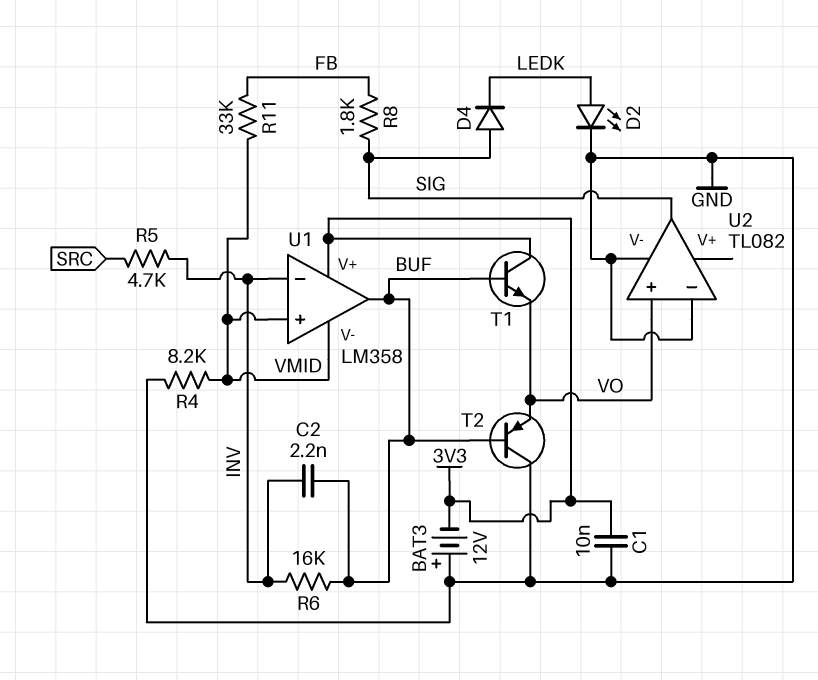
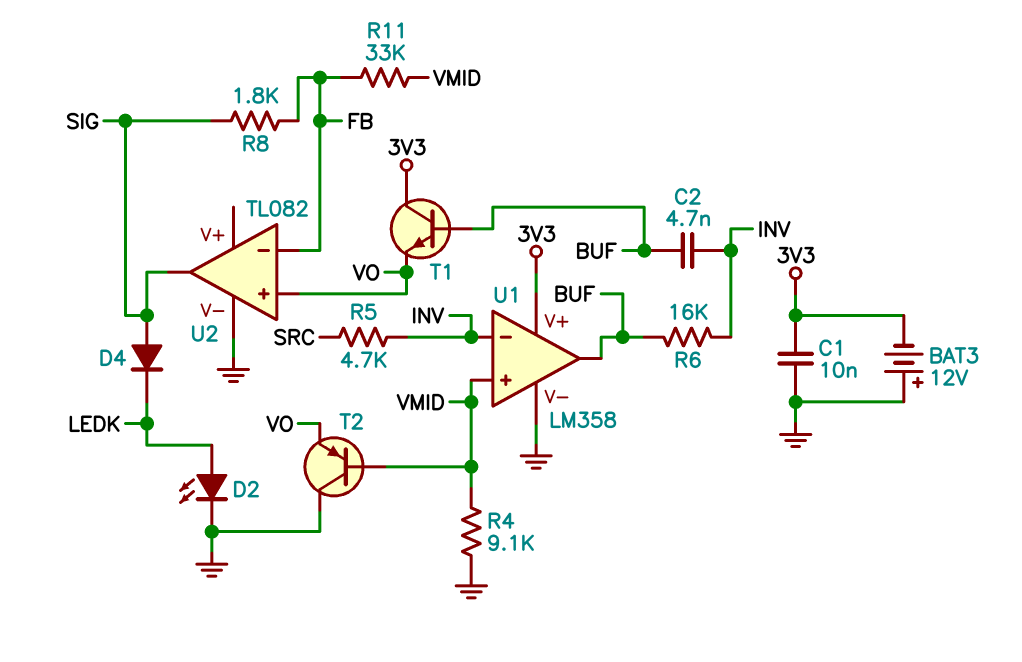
C2: 2.2nF (BUF, INV) -> 4.7nF (BUF, INV)
R4: 8.2k (GND, VMID) -> 9.1k (GND, VMID)
T2: PNP (B BUF, C GND, E VO) -> PNP (B VMID, C GND, E VO)
U1 pin V-: VMID -> GND
U2 pin in-: GND -> FB

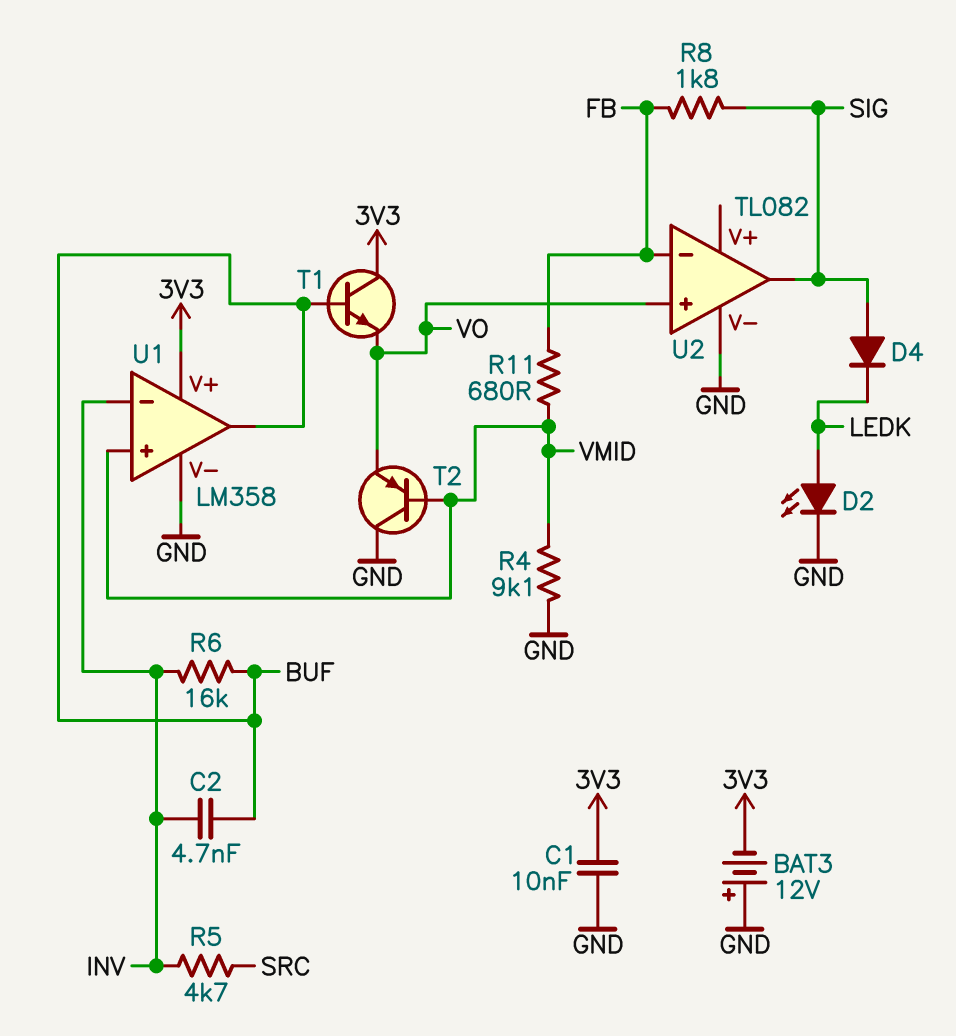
R11: 33k (FB, VMID) -> 680 (FB, VMID)

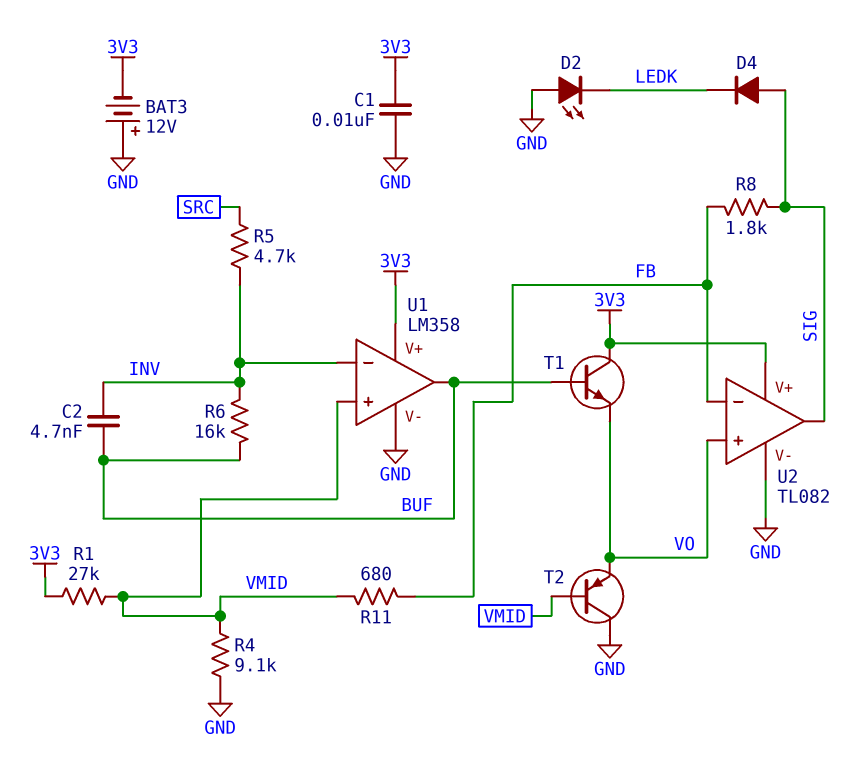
D2: LED (A LEDK, K GND) -> LED (A GND, K LEDK)
R1: none -> 27k (3V3, VMID)
U2 pin V+: none -> 3V3

